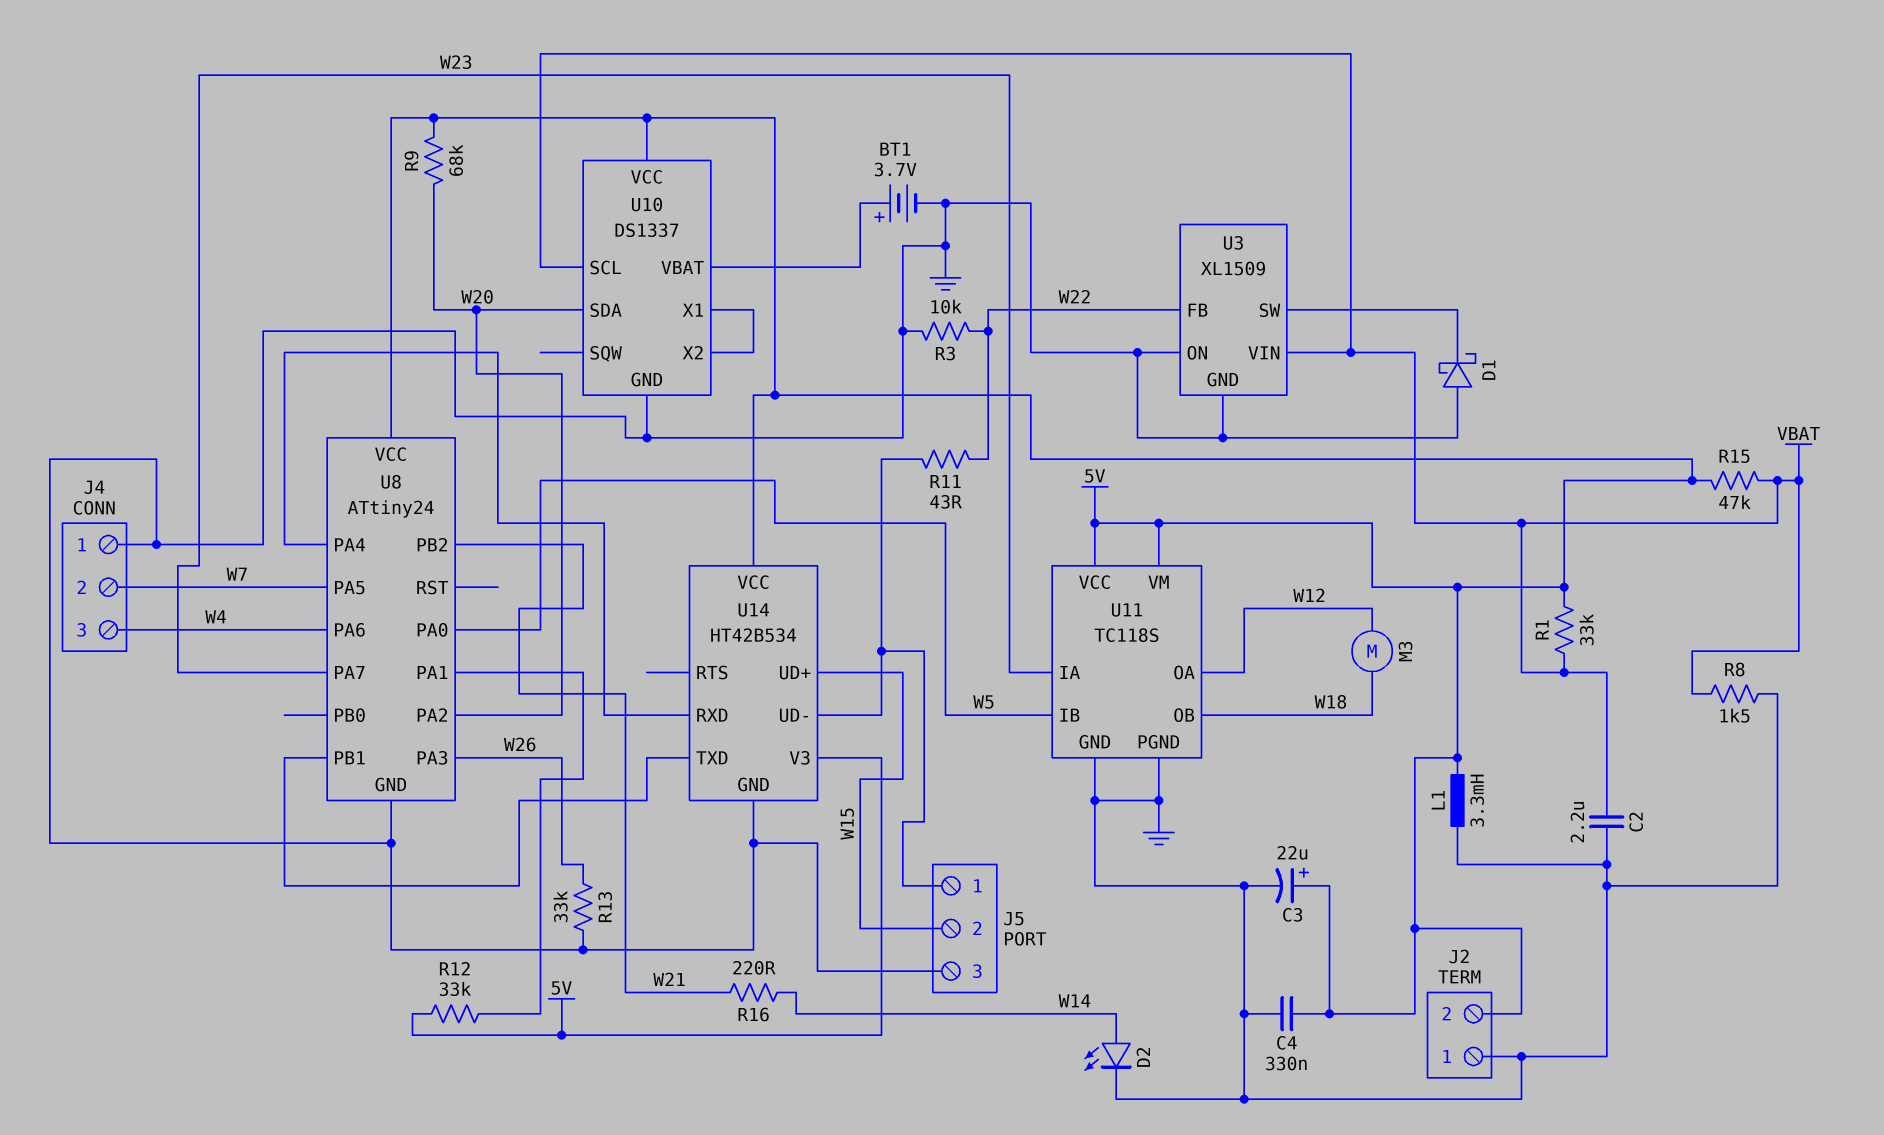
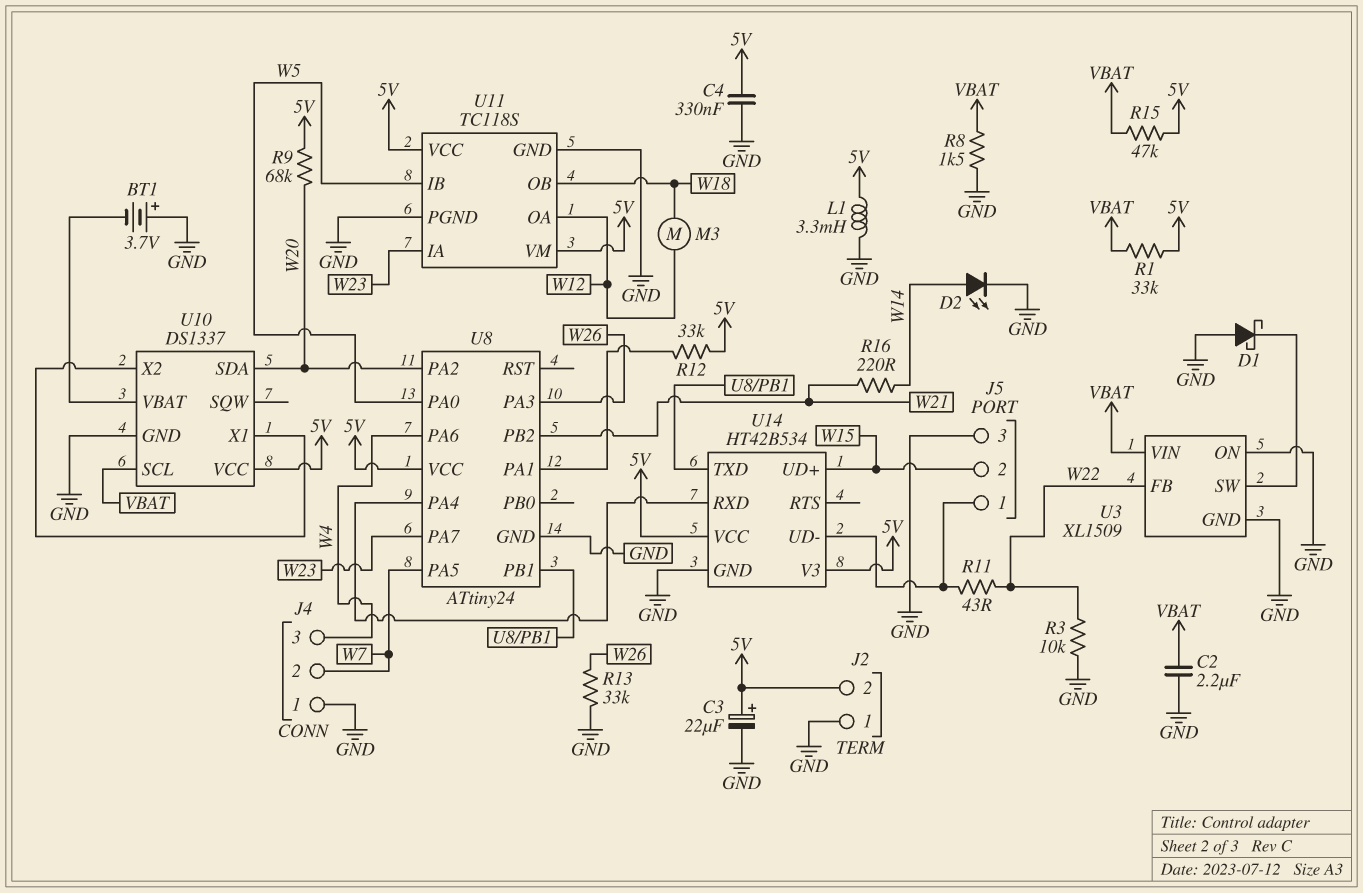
BT1: 3.7V (plus U10/VBAT, minus GND) -> 3.7V (plus GND, minus U10/VBAT)

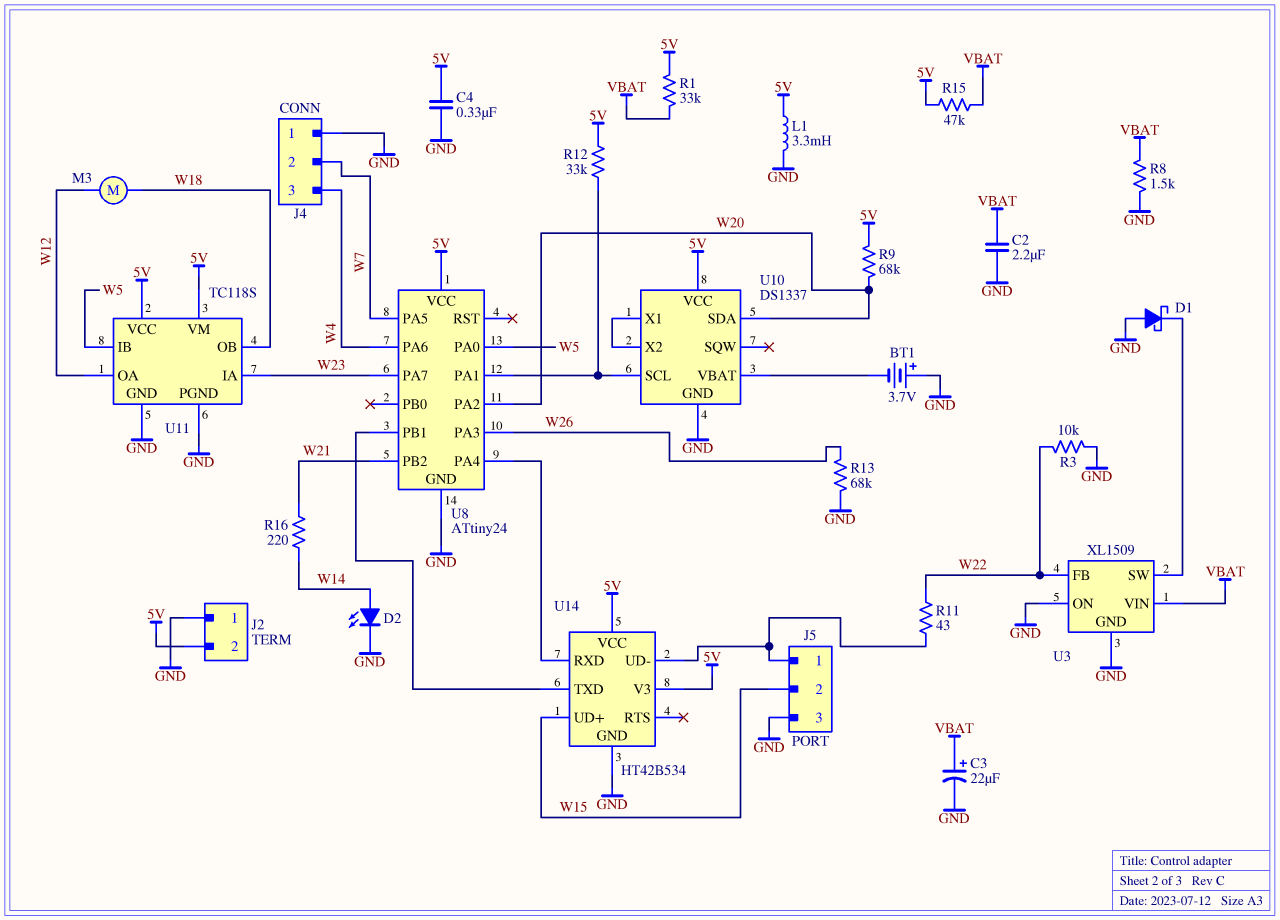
C3: 22uF (plus 5V, minus GND) -> 22uF (plus VBAT, minus GND)
R13: 33k (GND, W26) -> 68k (GND, W26)
U10 pin SCL: VBAT -> U8/PA1

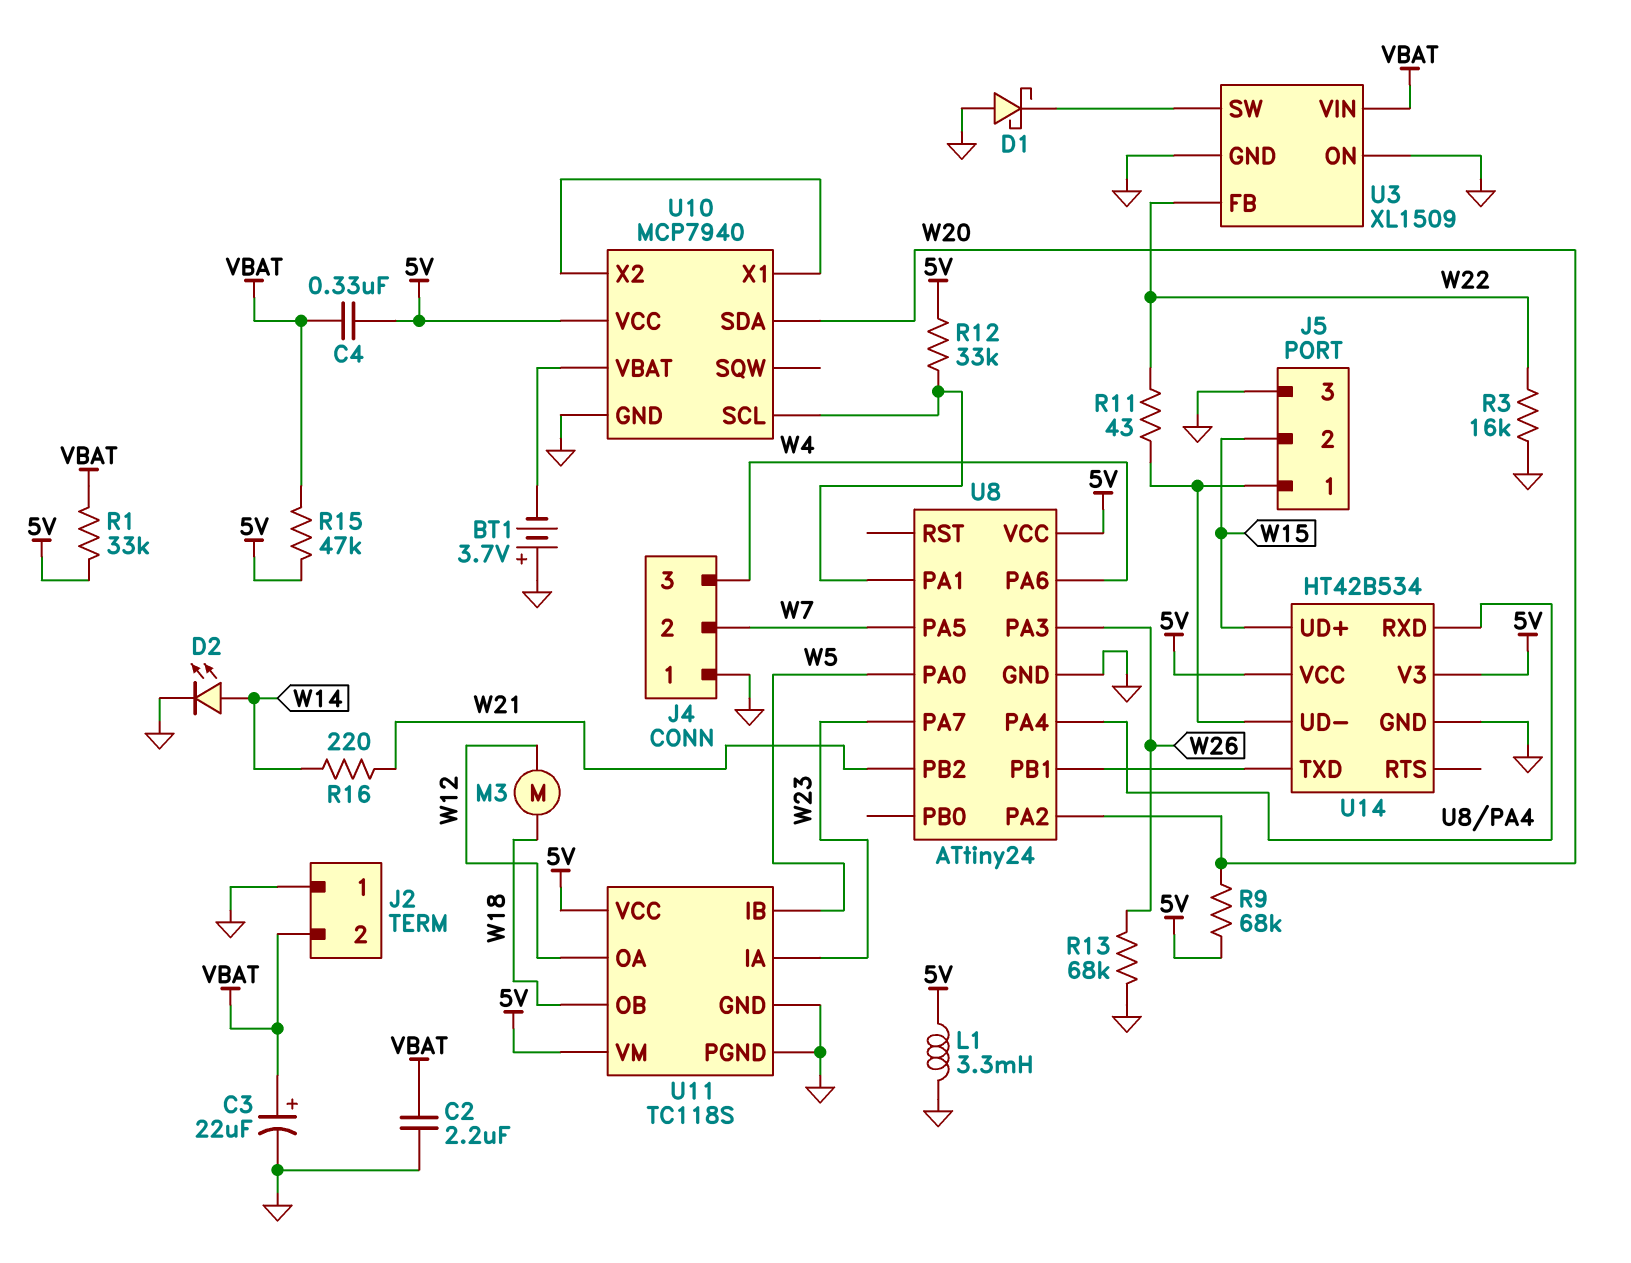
C4: 330nF (5V, GND) -> 330nF (5V, VBAT)
J2 pin 2: 5V -> VBAT
R3: 10k (GND, W22) -> 16k (GND, W22)
R8: 1.5k (GND, VBAT) -> none
U10: DS1337 -> MCP7940

